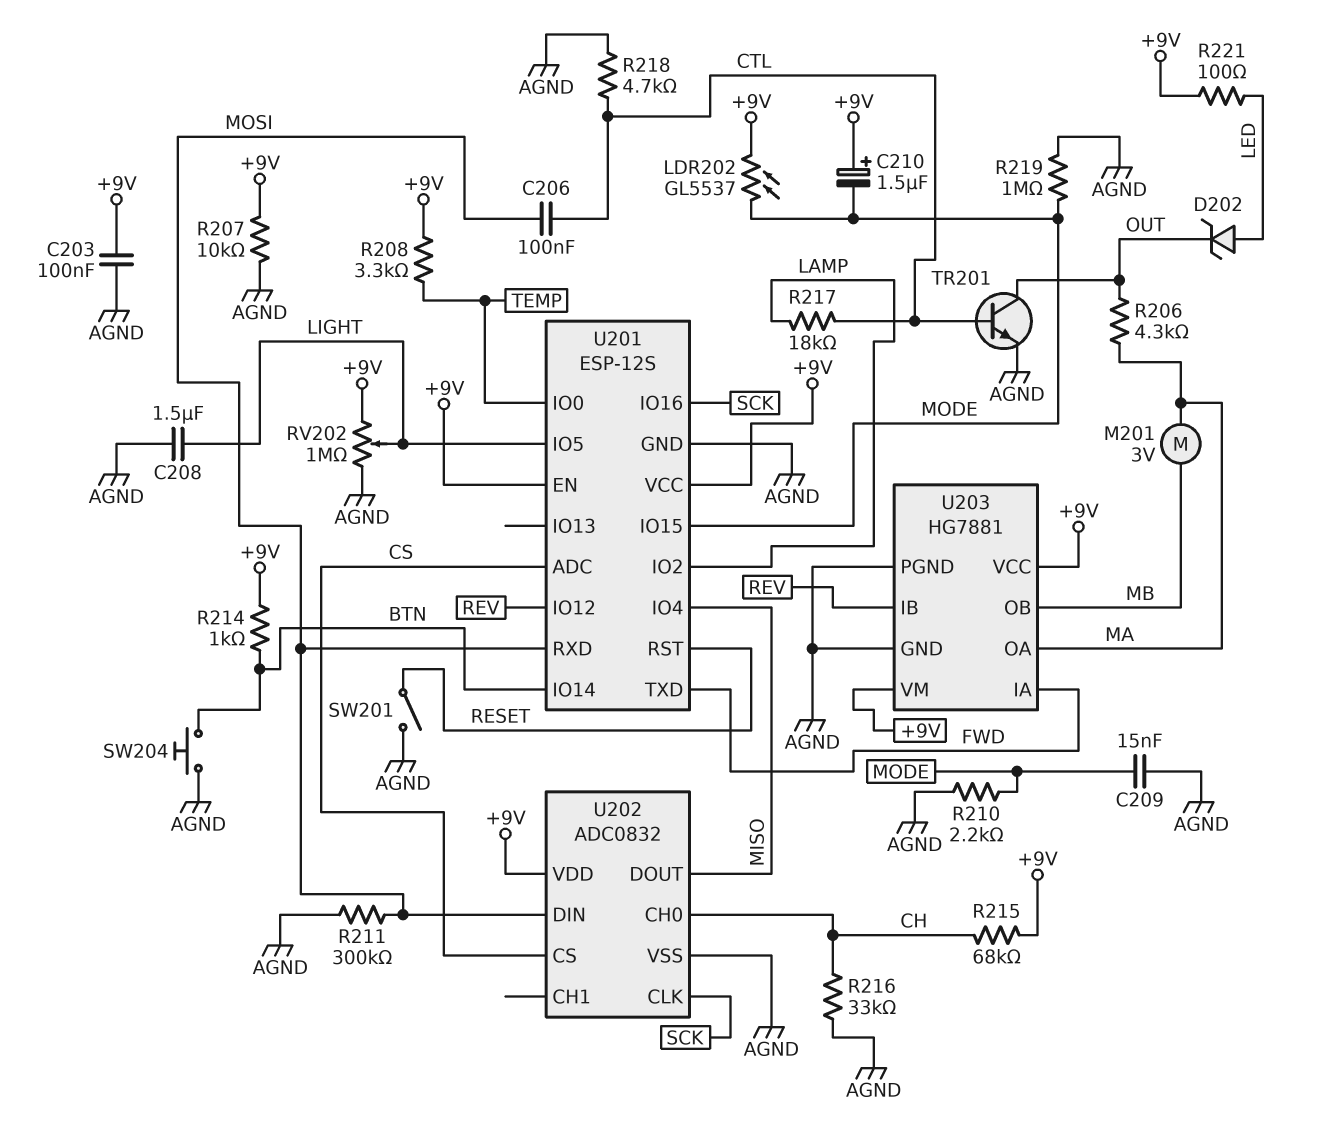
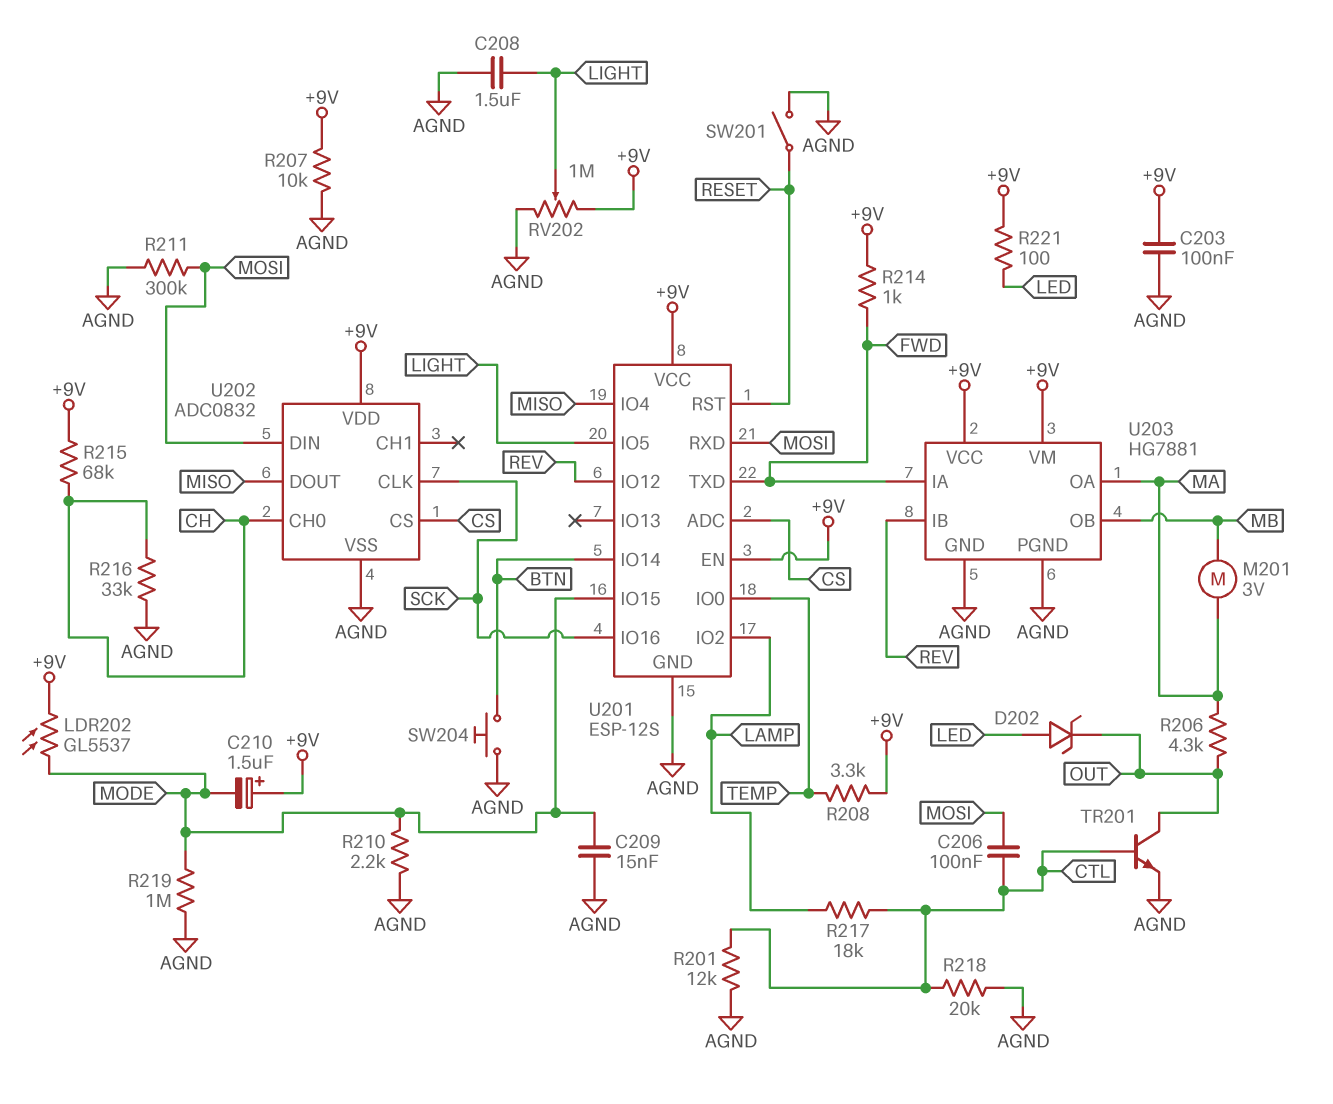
R201: none -> 12k (AGND, CTL)
R214: 1k (+9V, BTN) -> 1k (+9V, FWD)
R218: 4.7k (AGND, CTL) -> 20k (AGND, CTL)

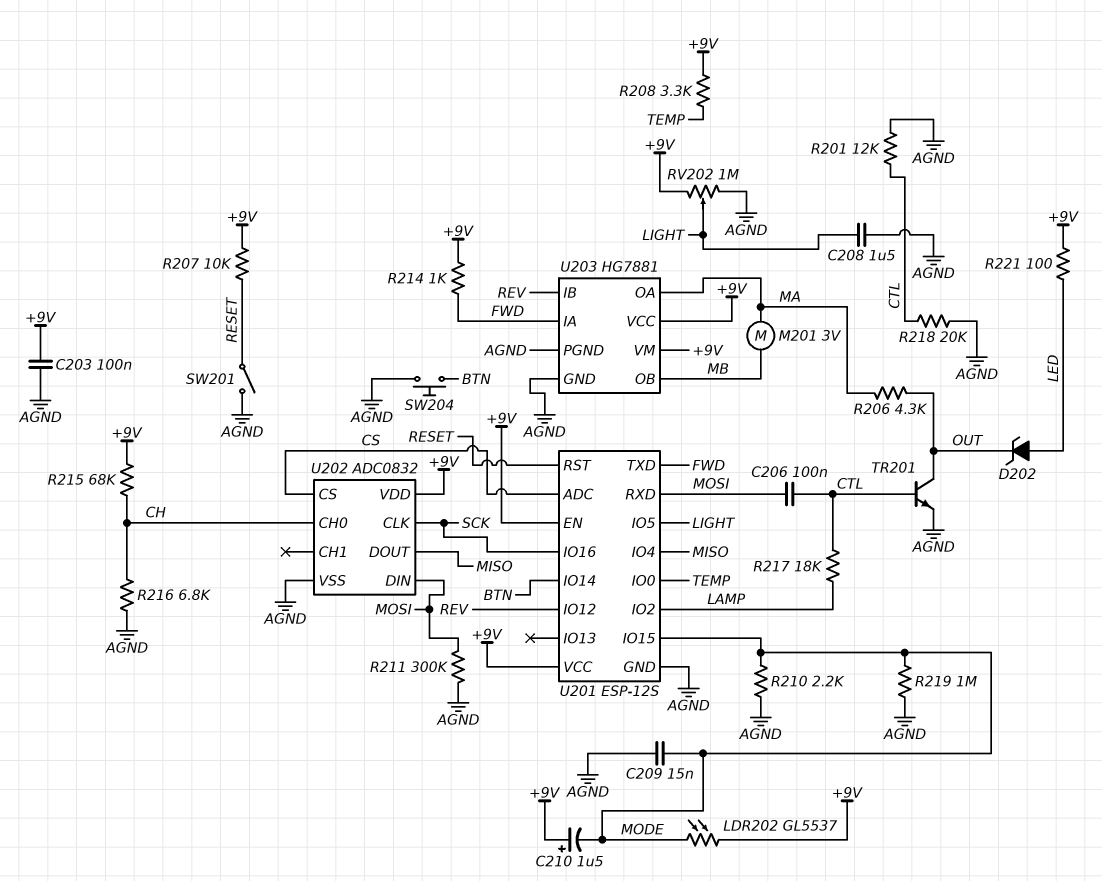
R207: 10k (+9V, AGND) -> 10k (+9V, RESET)
R216: 33k (AGND, CH) -> 6.8k (AGND, CH)

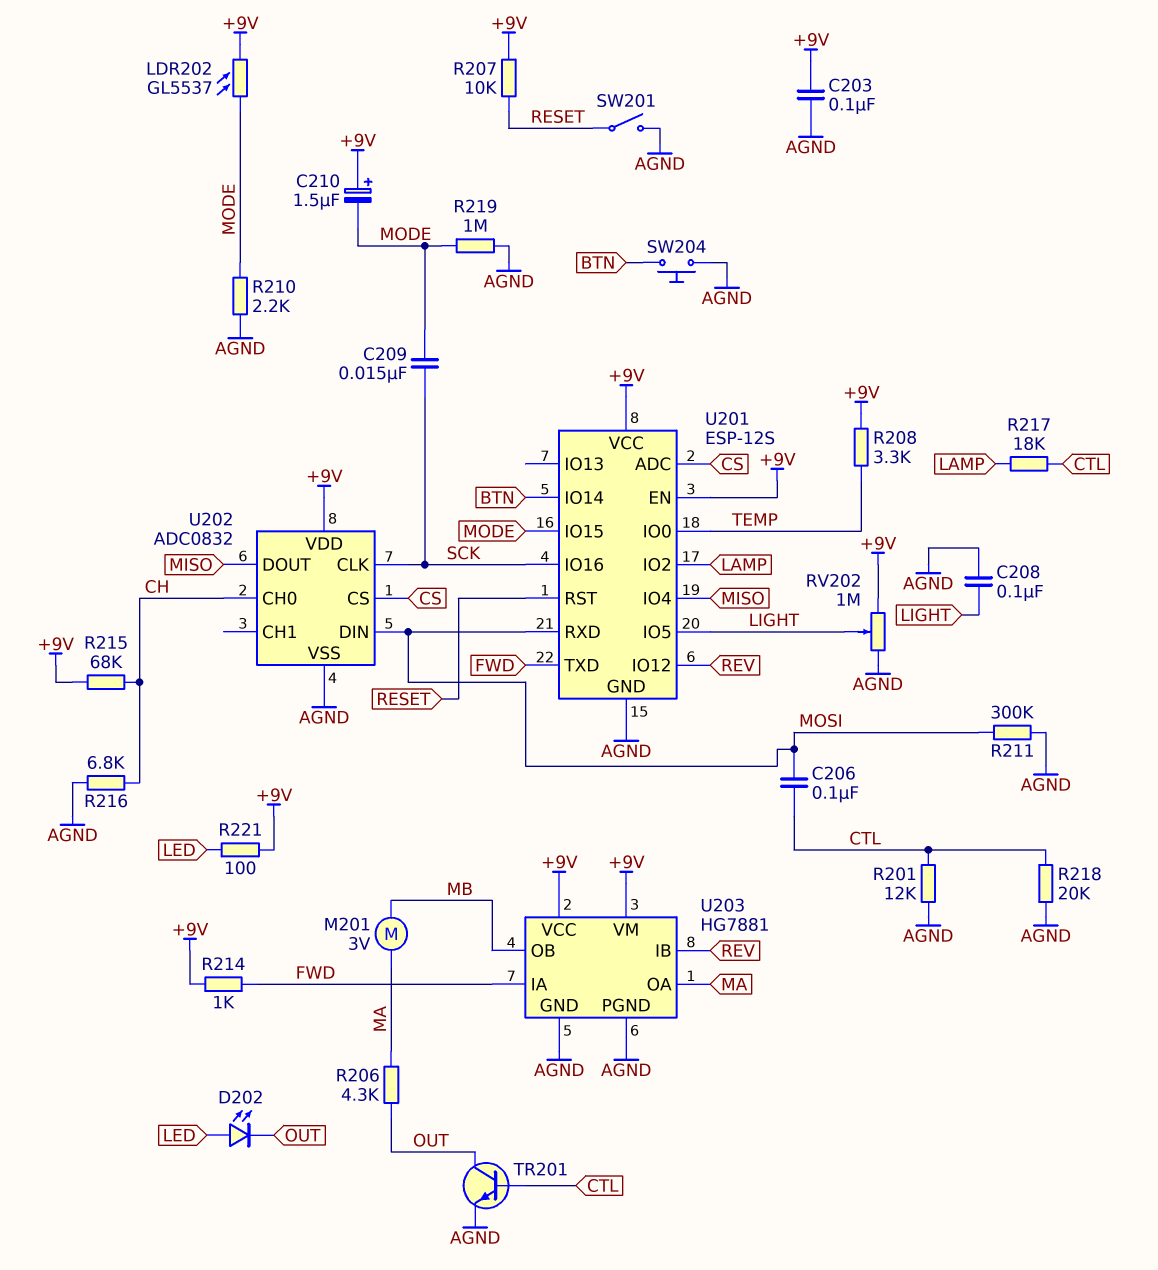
C208: 1.5uF (AGND, LIGHT) -> 100nF (AGND, LIGHT)
C209: 15nF (AGND, MODE) -> 15nF (MODE, SCK)
D202: zener (A LED, K OUT) -> LED (A LED, K OUT)

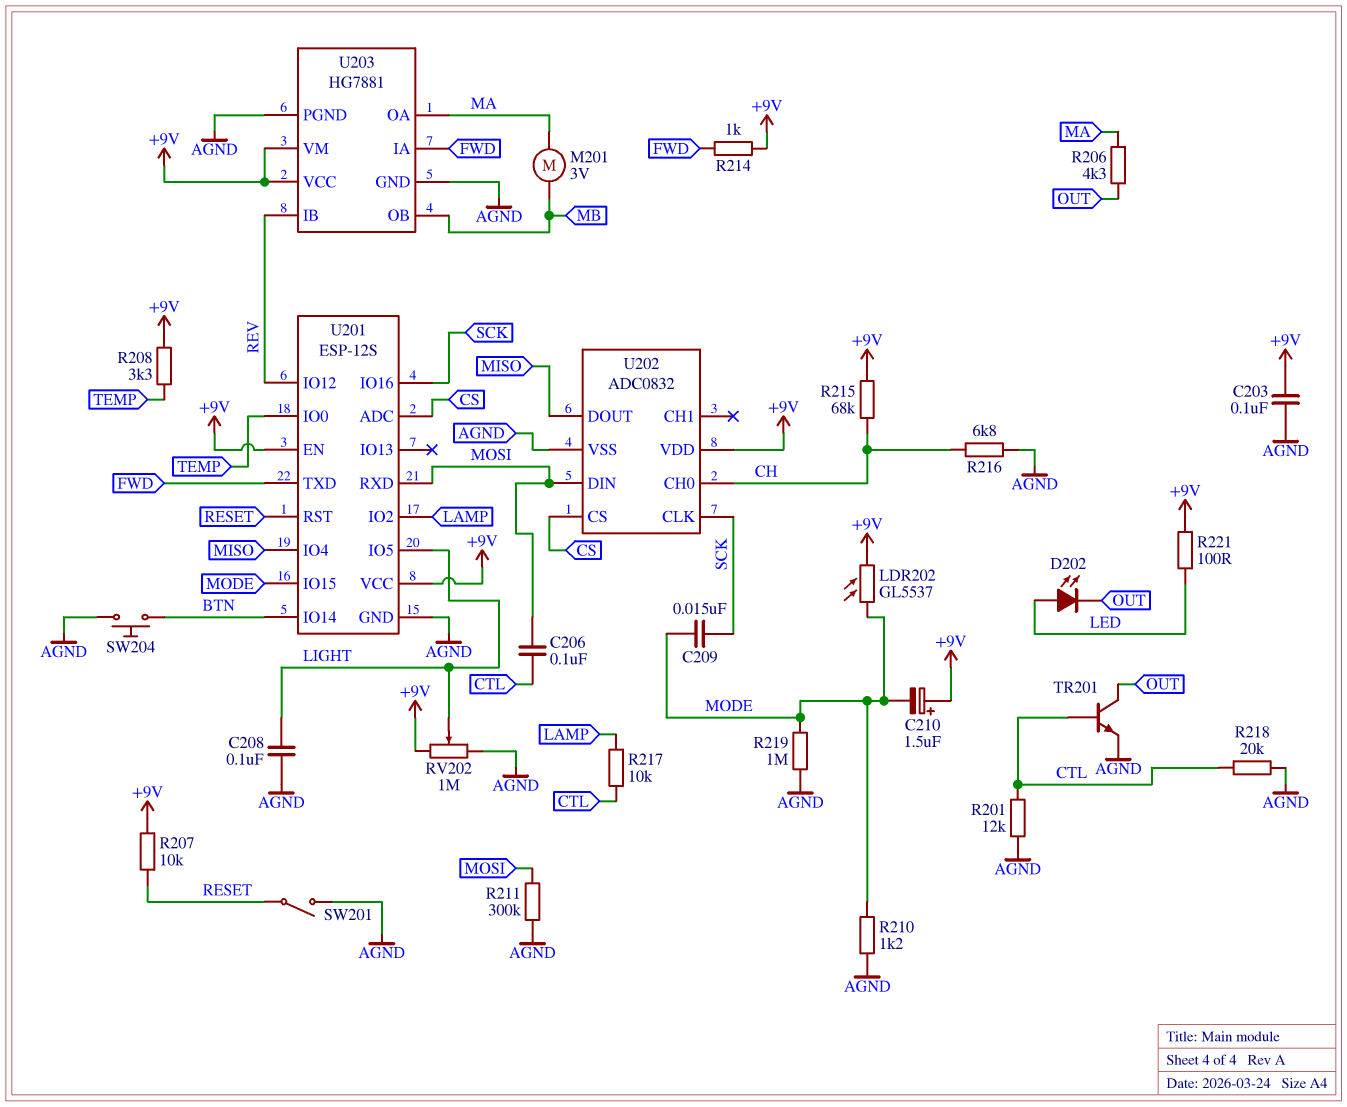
R210: 2.2k (AGND, MODE) -> 1.2k (AGND, MODE)
R217: 18k (CTL, LAMP) -> 10k (CTL, LAMP)

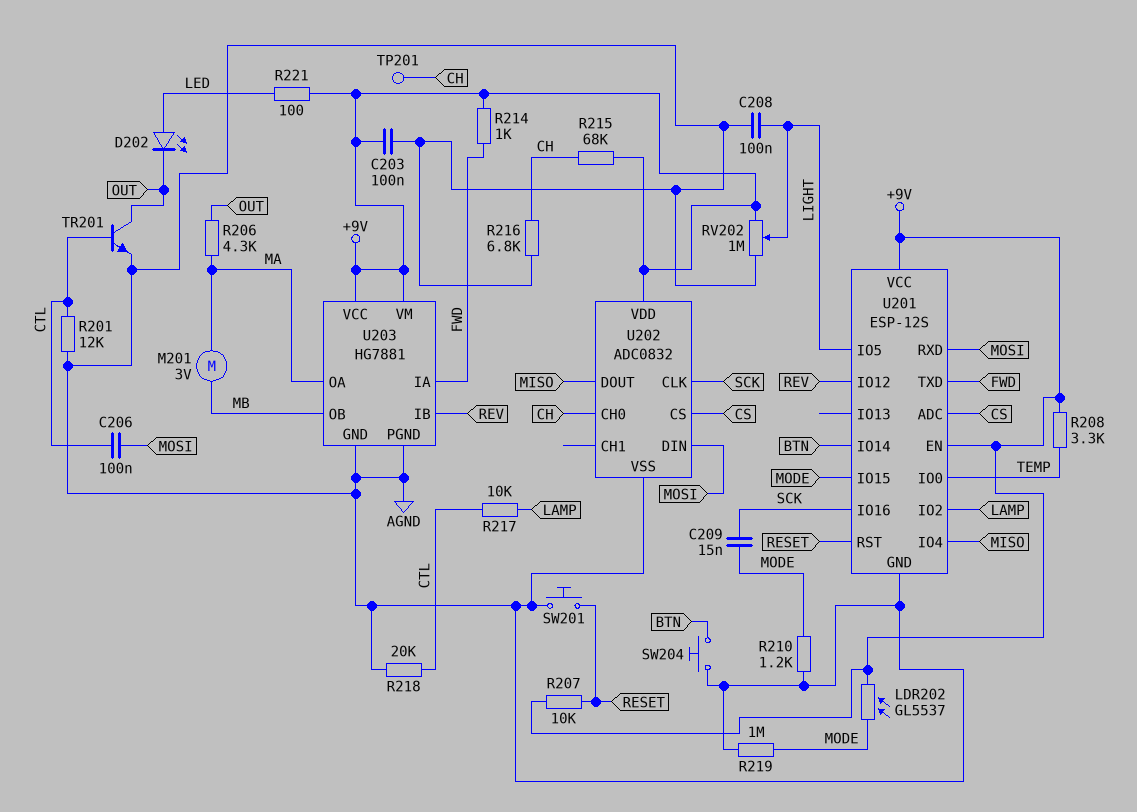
C210: 1.5uF (plus +9V, minus MODE) -> none
R211: 300k (AGND, MOSI) -> none
SW201: switch (AGND, RESET) -> button (AGND, RESET)
TP201: none -> test point (CH)

